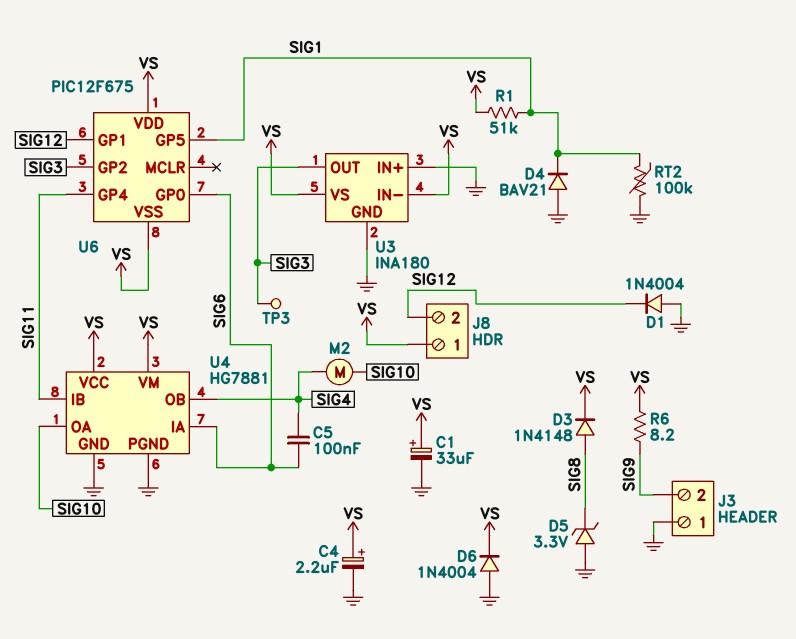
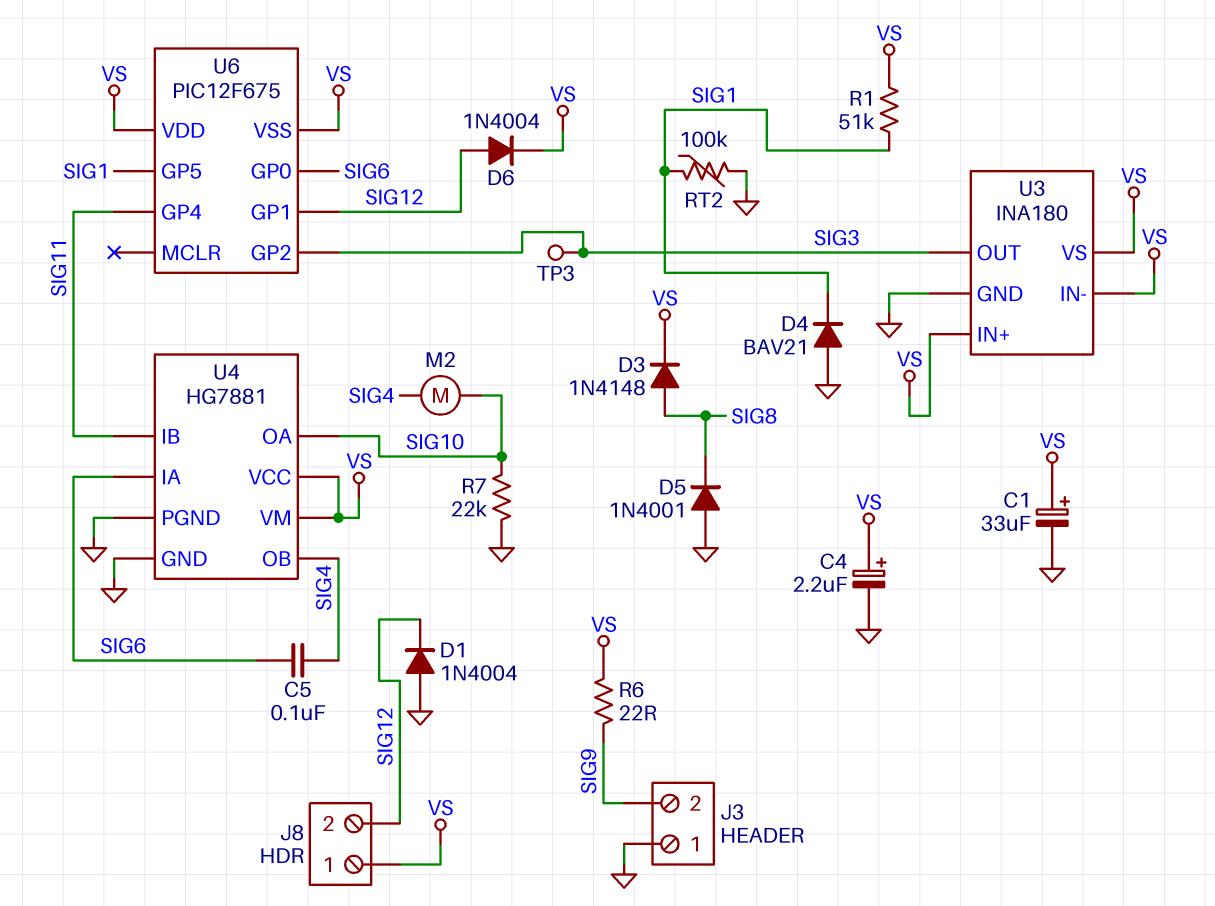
D5: zener 3.3V (A GND, K SIG8) -> diode 1N4001 (A GND, K SIG8)
D6: diode 1N4004 (A GND, K VS) -> diode 1N4004 (A SIG12, K VS)
R6: 8.2 (SIG9, VS) -> 22 (SIG9, VS)
R7: none -> 22k (GND, SIG10)
U3 pin IN+: GND -> VS

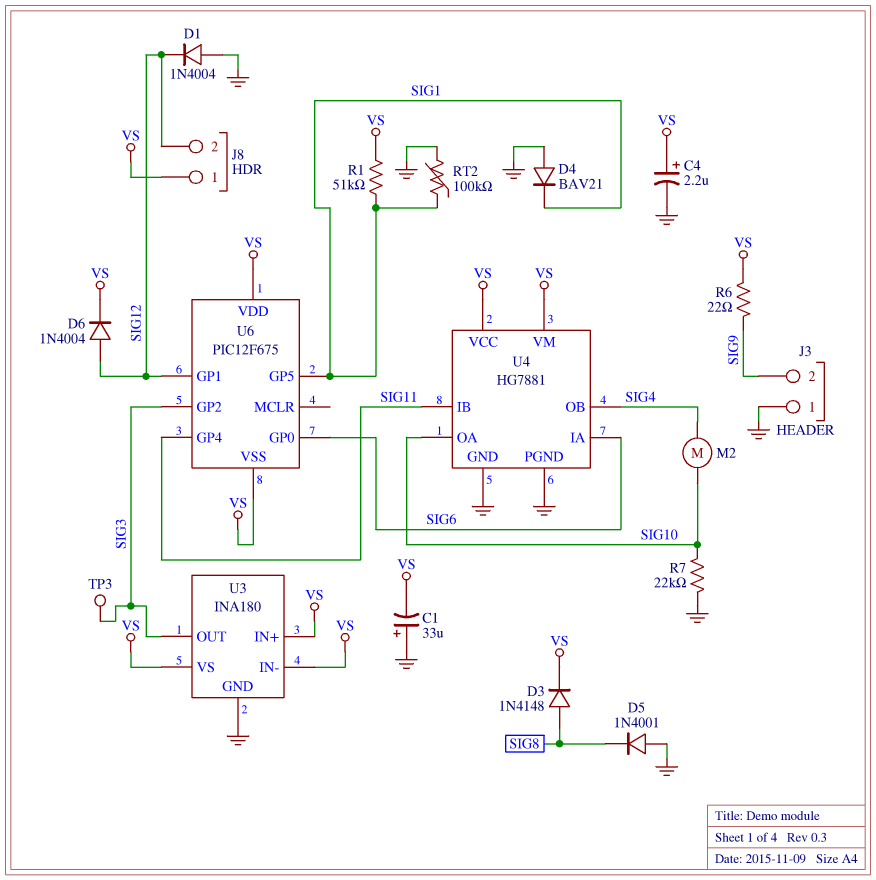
C1: 33uF (plus VS, minus GND) -> 33uF (plus GND, minus VS)
C5: 100nF (SIG4, SIG6) -> none

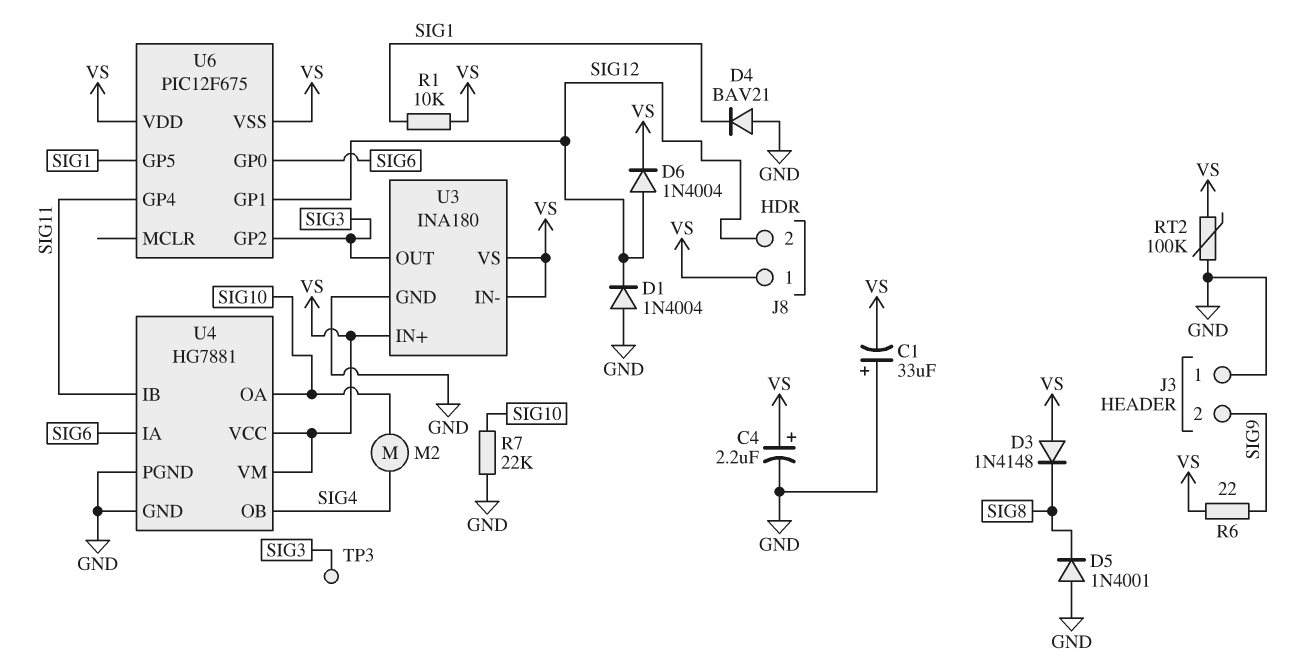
D3: diode 1N4148 (A SIG8, K VS) -> diode 1N4148 (A VS, K SIG8)
R1: 51k (SIG1, VS) -> 10k (SIG1, VS)
RT2: 100k (GND, SIG1) -> 100k (GND, VS)

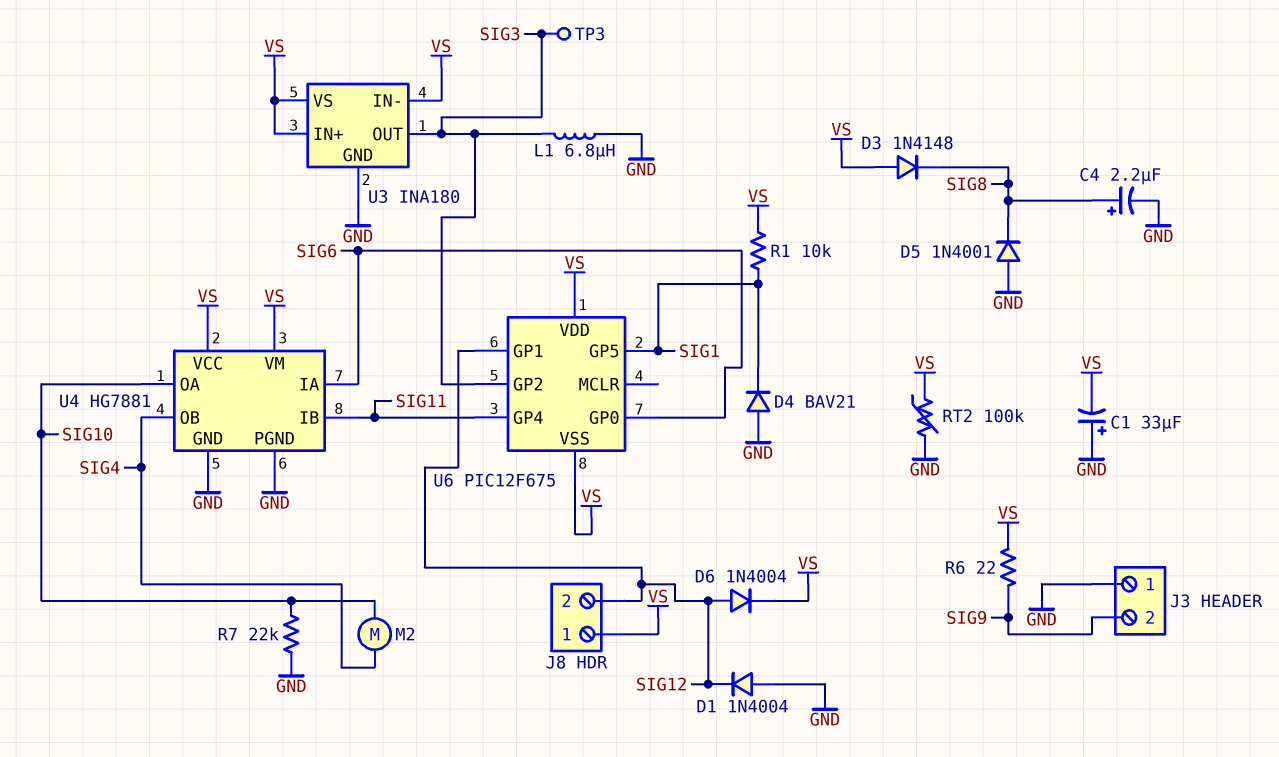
C4: 2.2uF (plus VS, minus GND) -> 2.2uF (plus SIG8, minus GND)
L1: none -> 6.8uH (GND, SIG3)

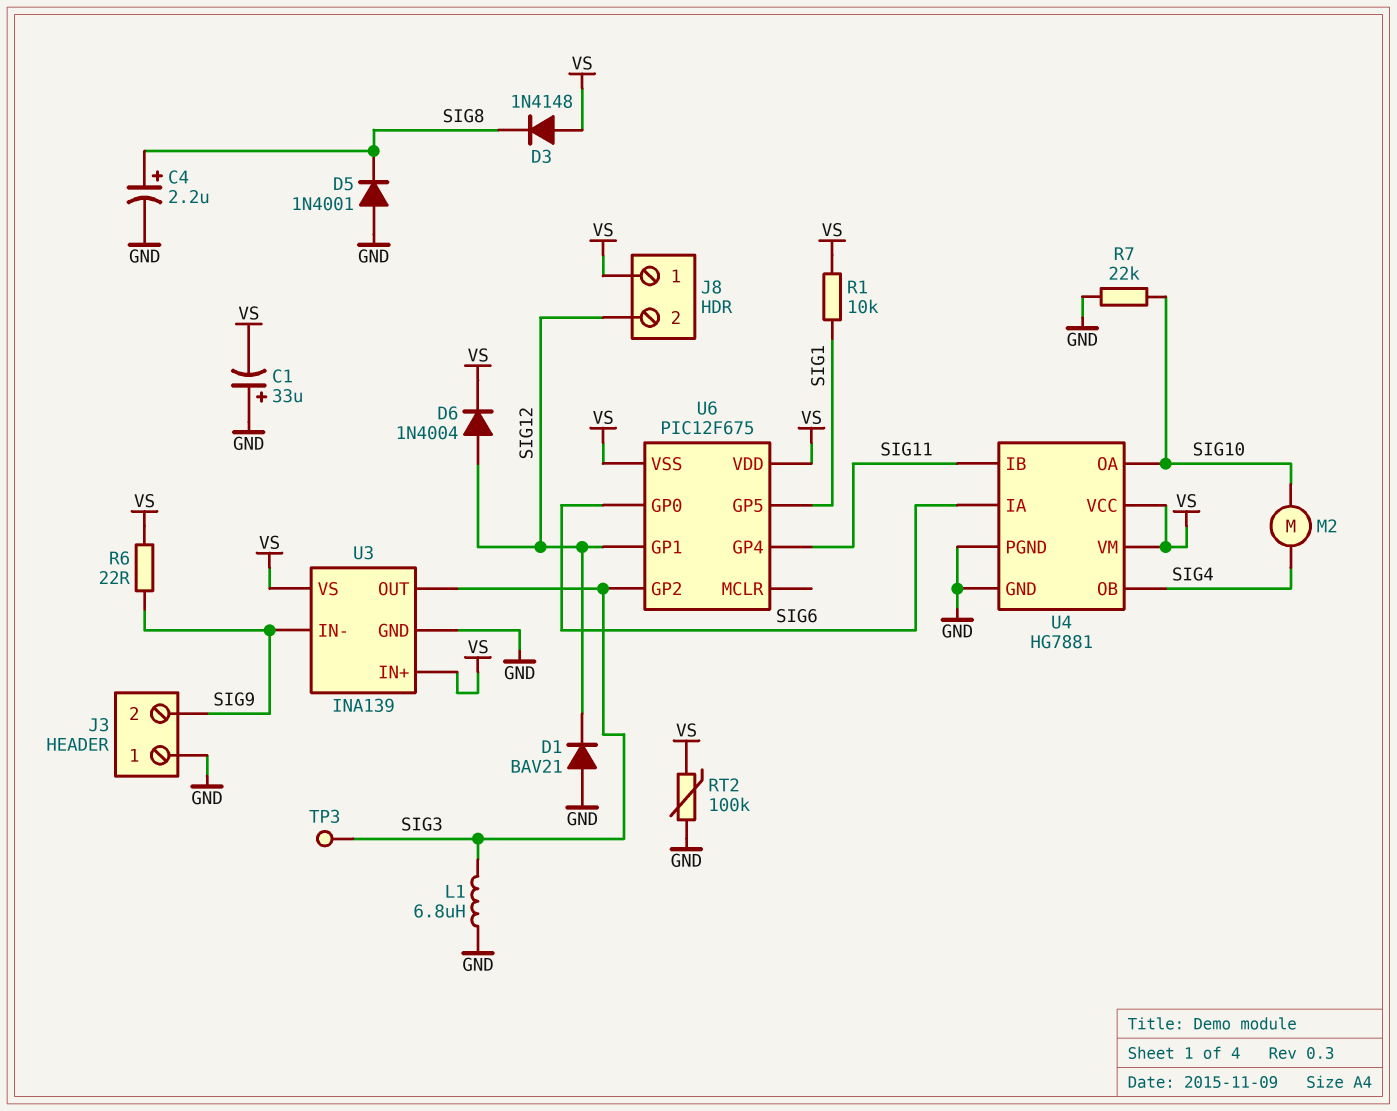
D1: diode 1N4004 (A GND, K SIG12) -> diode BAV21 (A GND, K SIG12)
D4: diode BAV21 (A GND, K SIG1) -> none
U3: INA180 -> INA139
U3 pin IN-: VS -> SIG9

